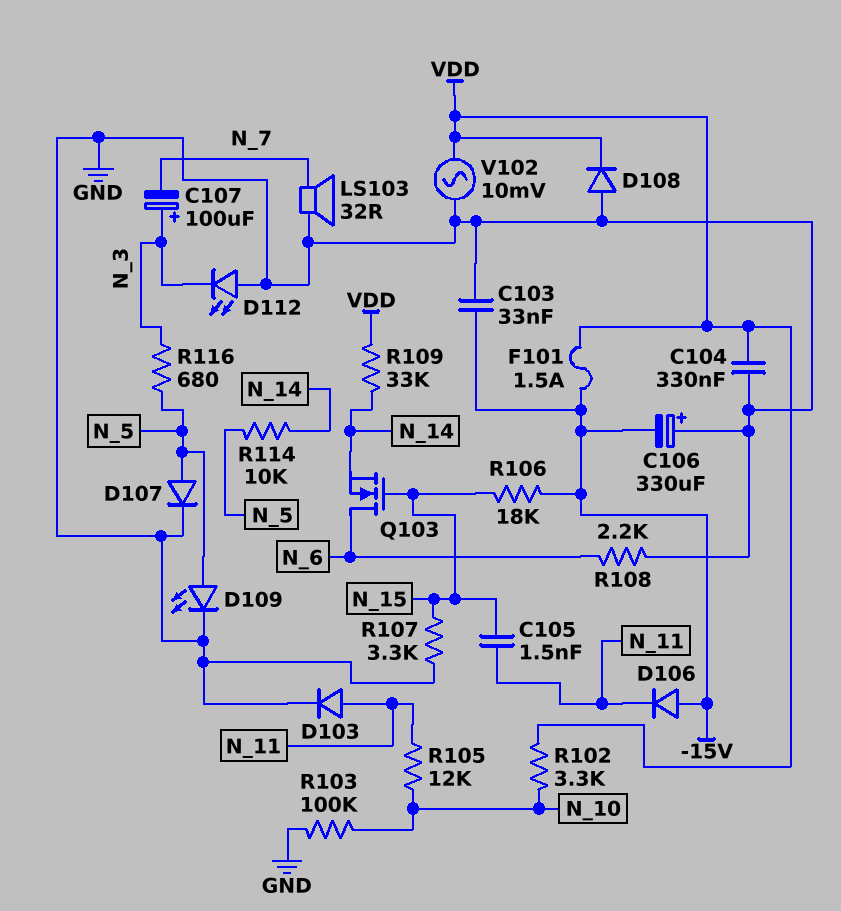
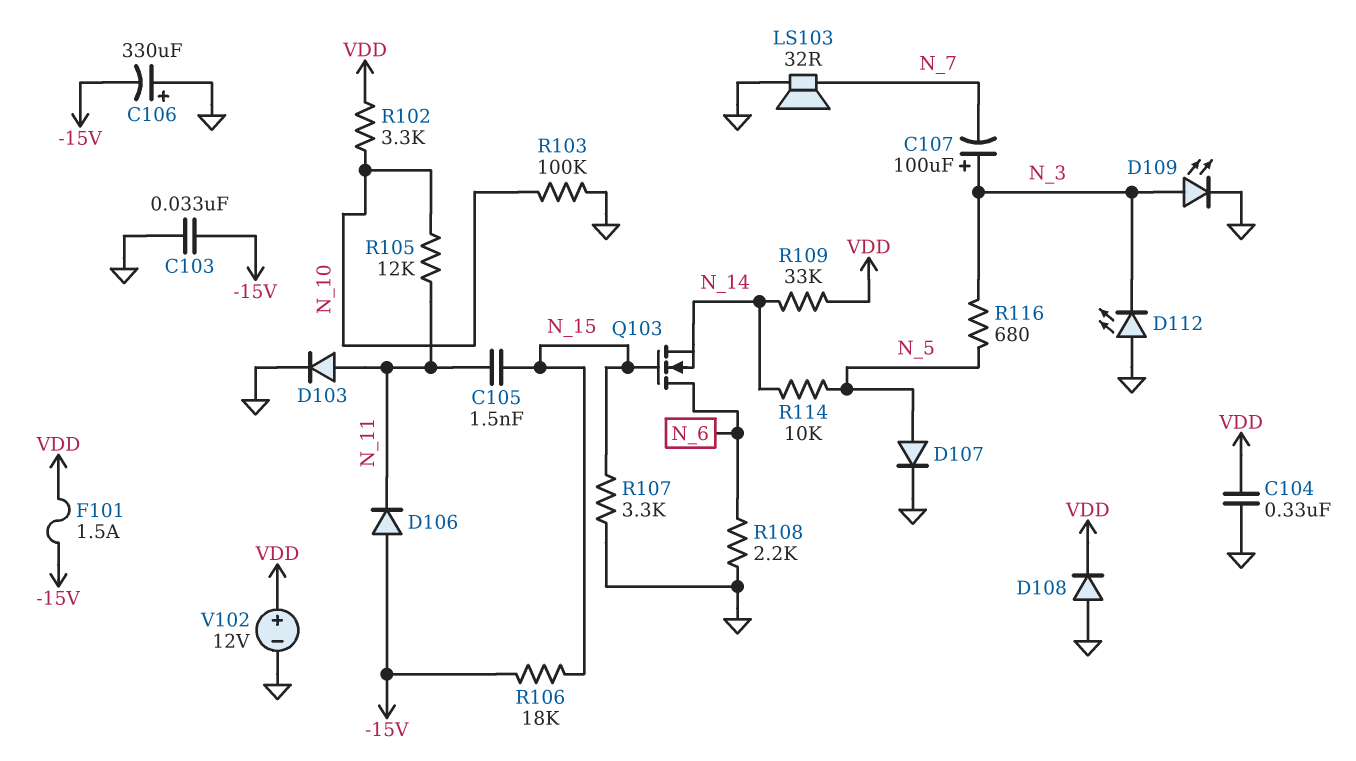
D109: LED (A N_5, K GND) -> LED (A N_3, K GND)
V102: AC 10mV (GND, VDD) -> 12V (plus VDD, minus GND)

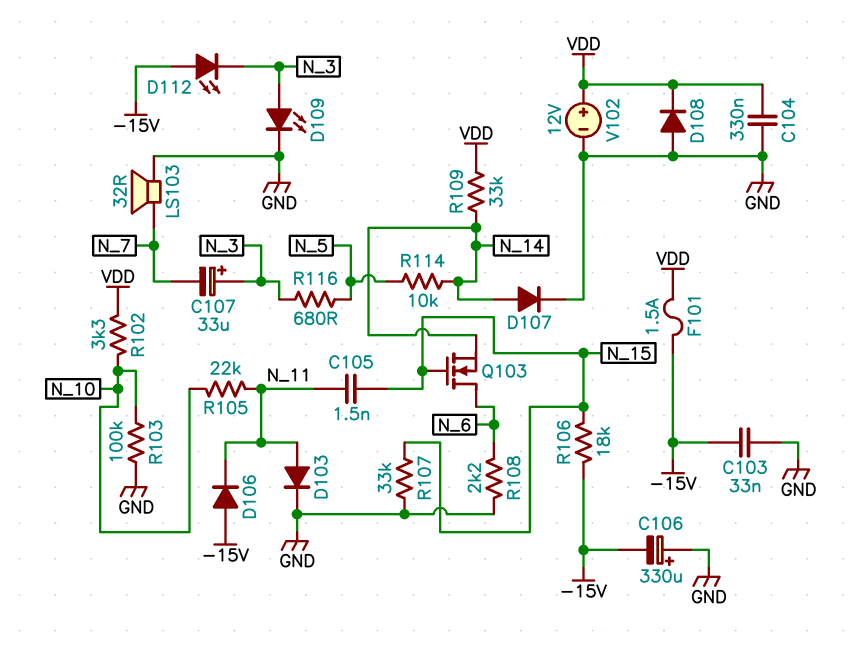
C107: 100uF (plus N_3, minus N_7) -> 33uF (plus N_3, minus N_7)
D107: diode (A N_5, K GND) -> diode (A N_14, K GND)
D112: LED (A GND, K N_3) -> LED (A -15V, K N_3)
R105: 12k (N_10, N_11) -> 22k (N_10, N_11)
R107: 3.3k (GND, N_15) -> 33k (GND, N_15)

